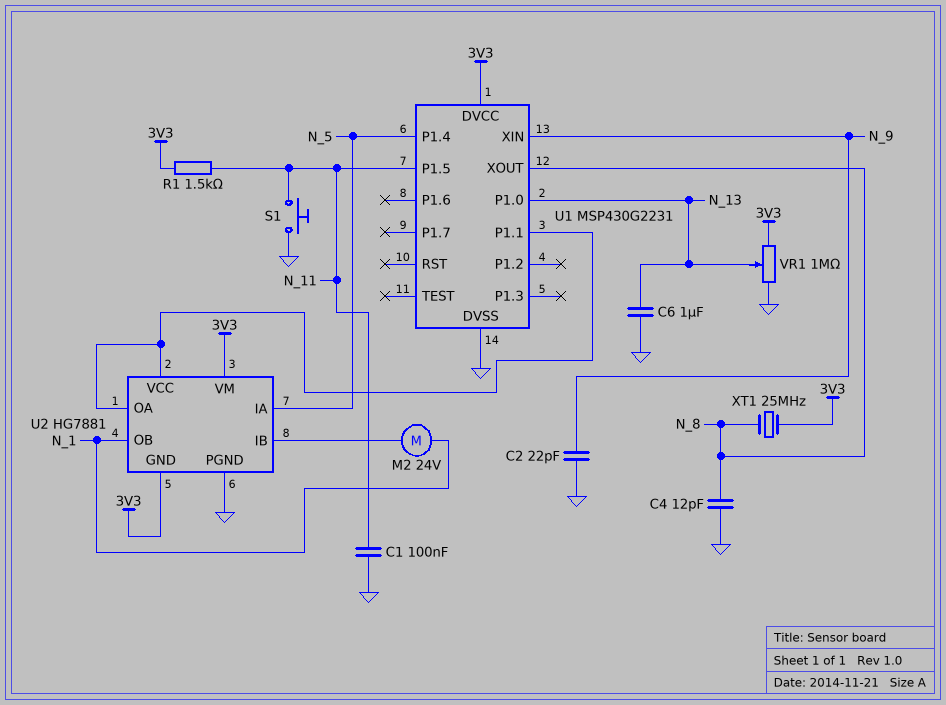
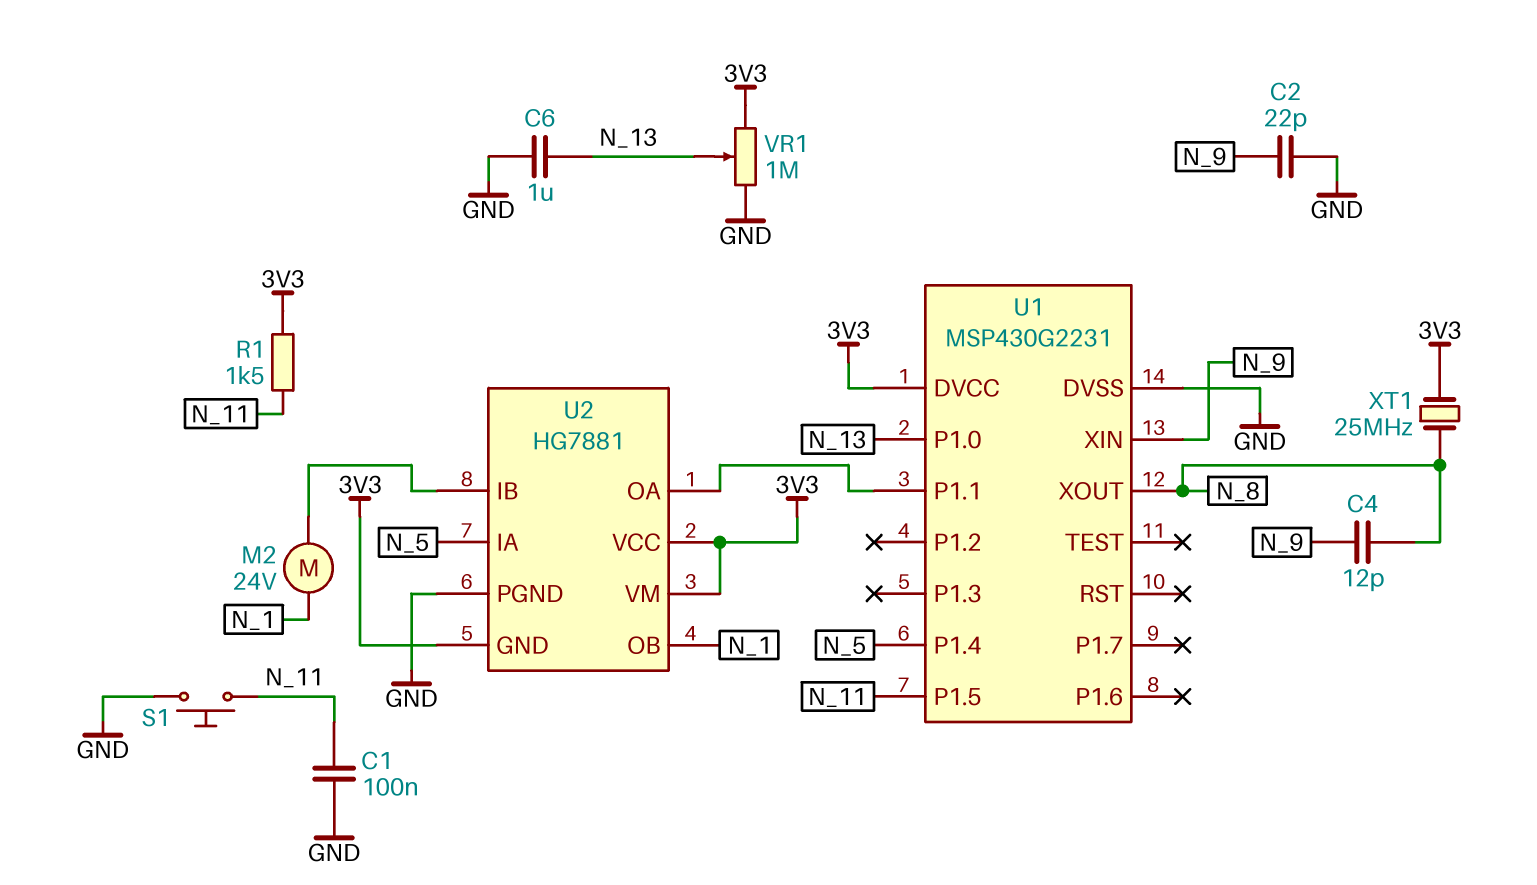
C4: 12pF (GND, N_8) -> 12pF (N_8, N_9)
U2 pin VCC: U1/P1.1 -> 3V3

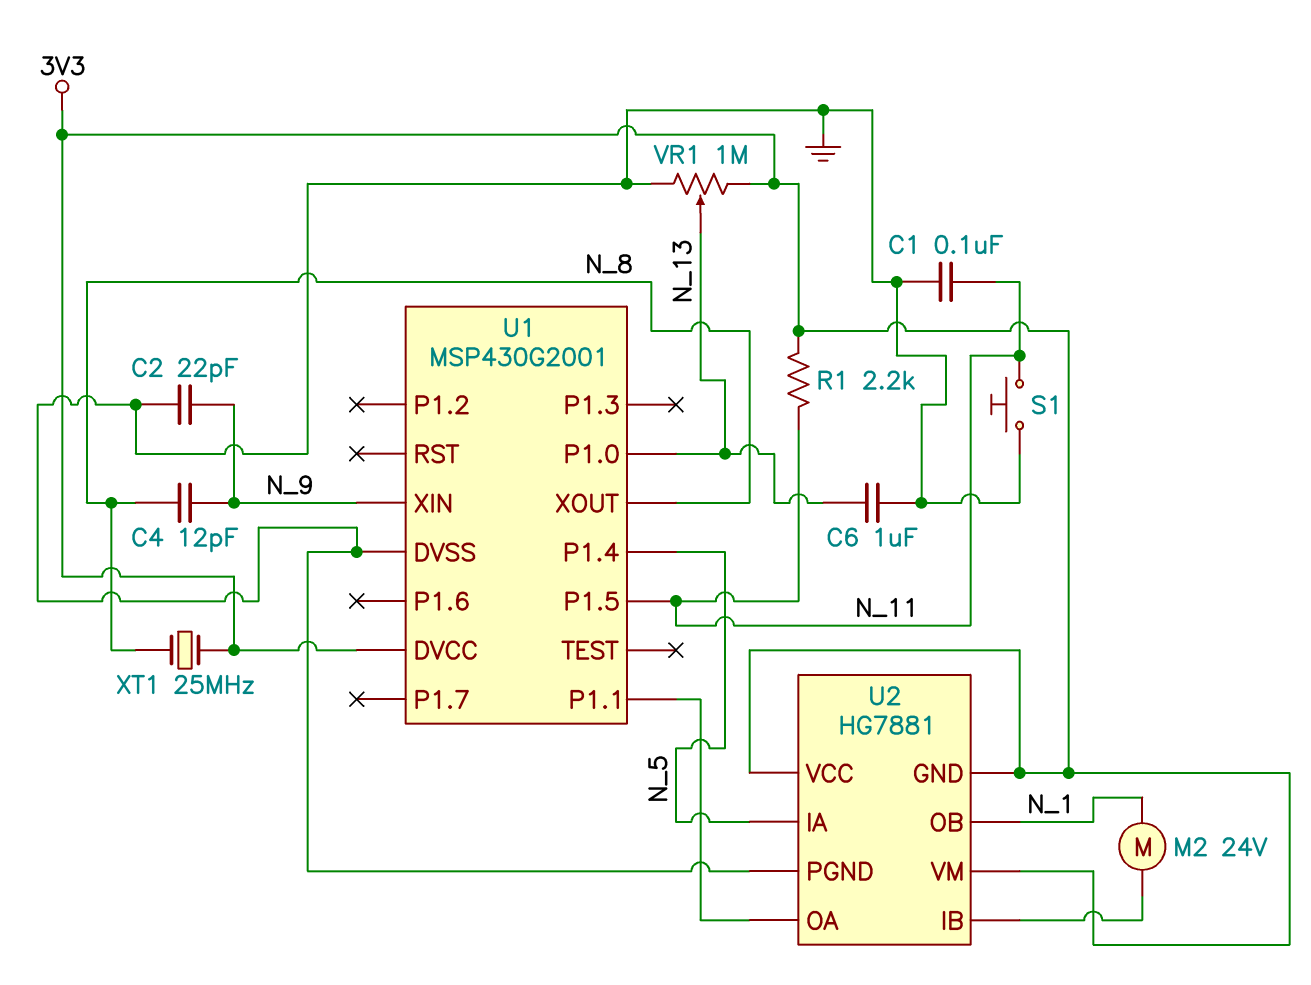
R1: 1.5k (3V3, N_11) -> 2.2k (3V3, N_11)
U1: MSP430G2231 -> MSP430G2001

